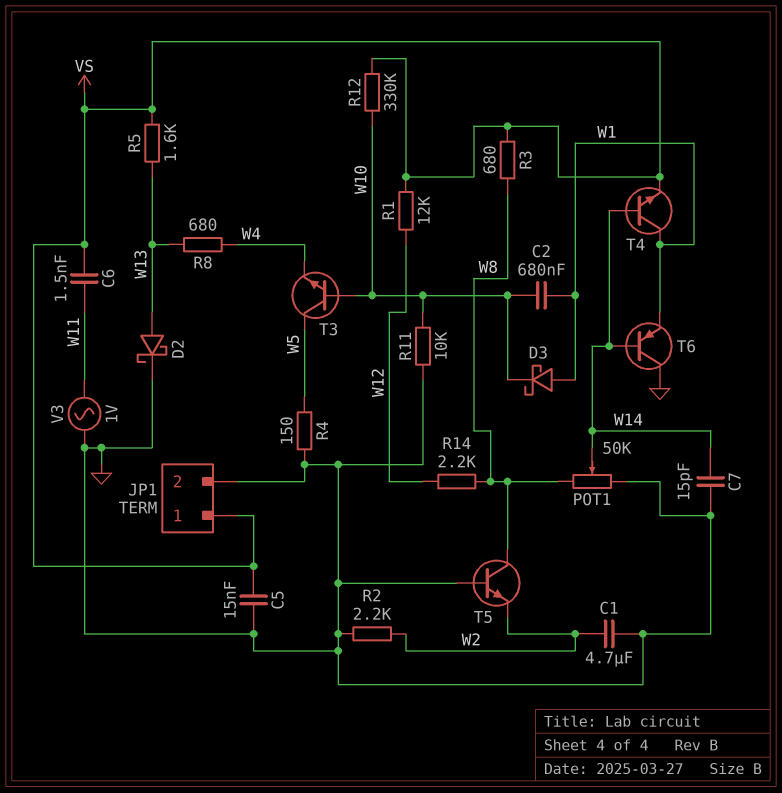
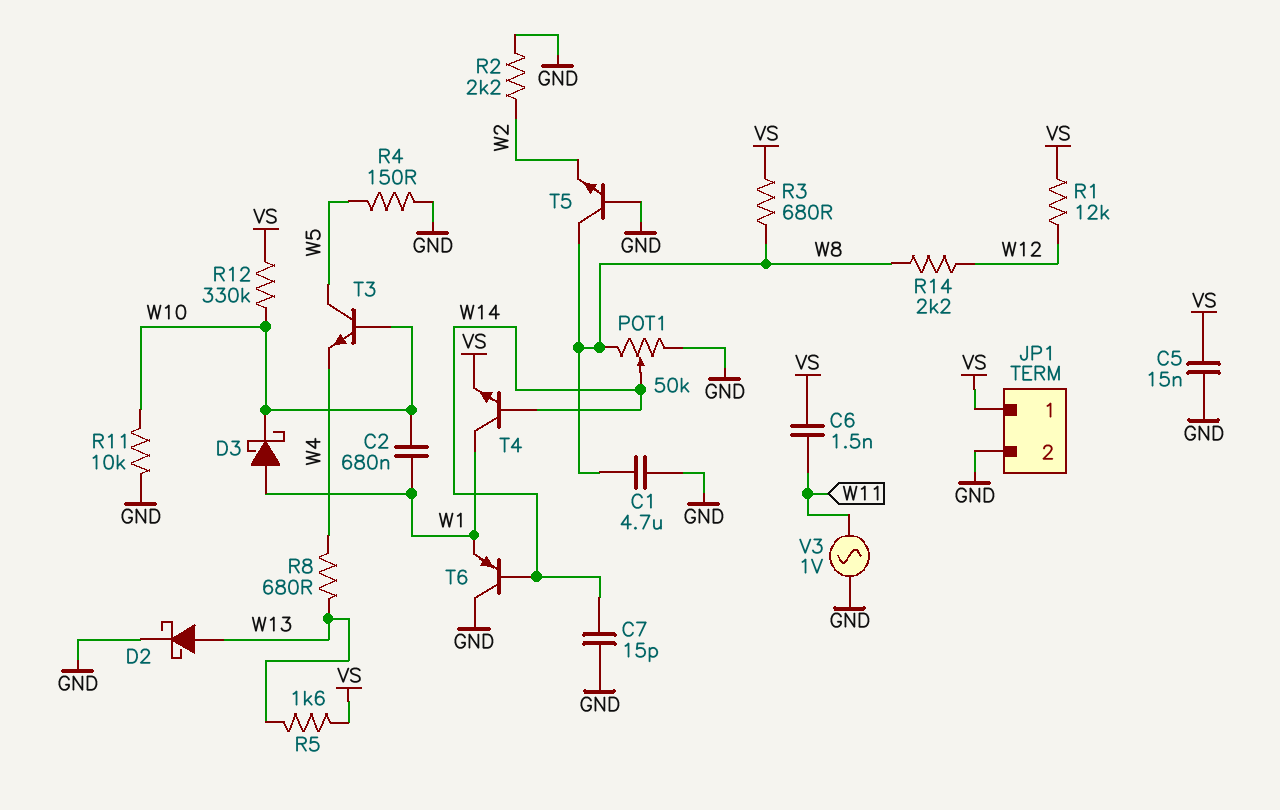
C1: 4.7uF (GND, W2) -> 4.7uF (GND, W8)

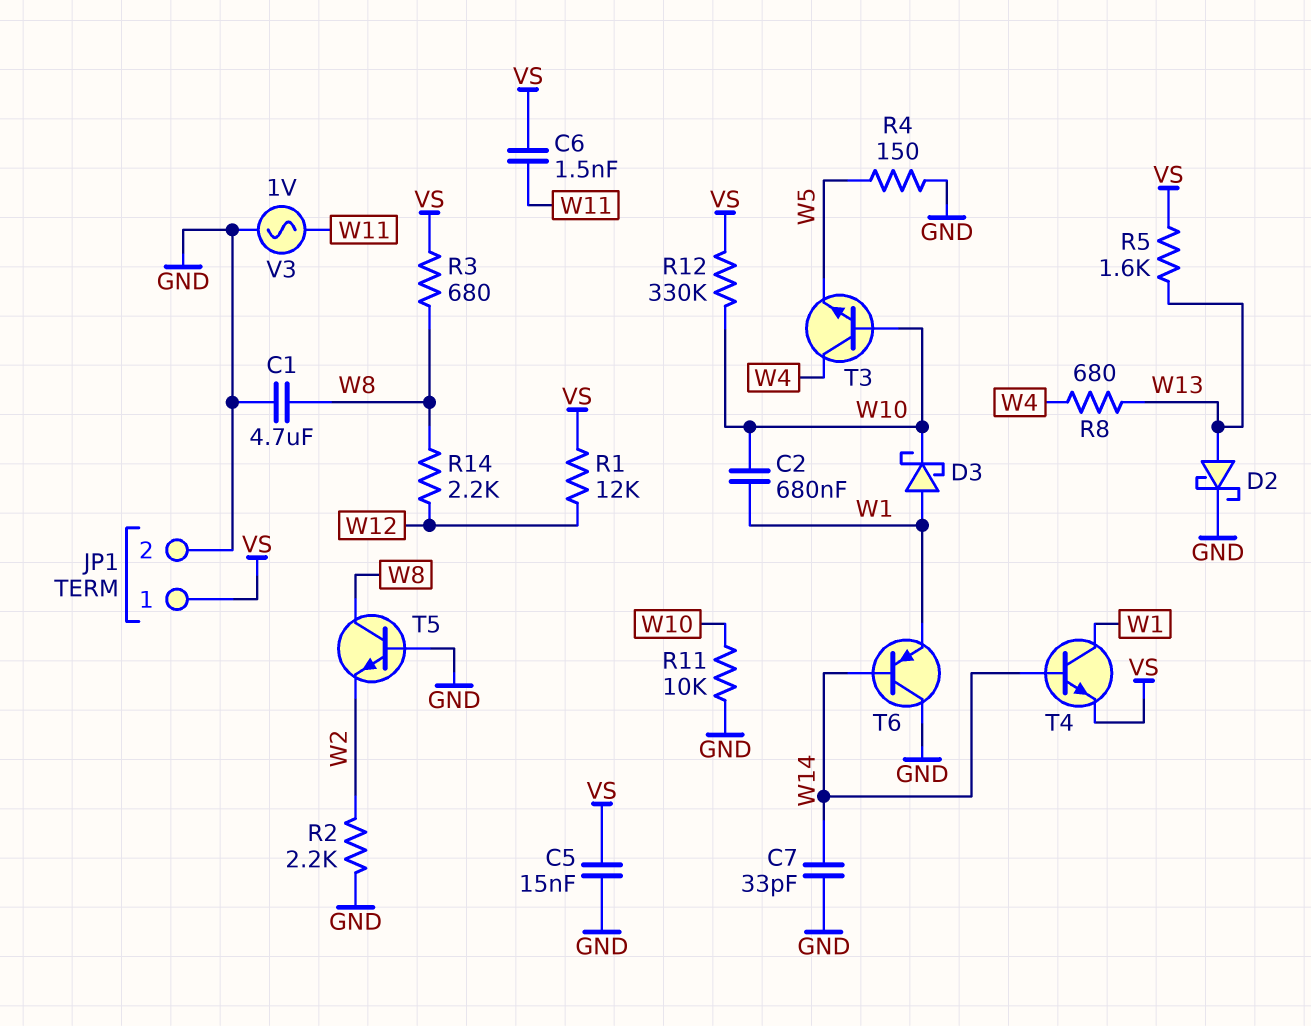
C7: 15pF (GND, W14) -> 33pF (GND, W14)
POT1: 50k (GND, W8, wiper W14) -> none
T3: NPN (B W10, C W5, E W4) -> NPN (B W10, C W4, E W5)

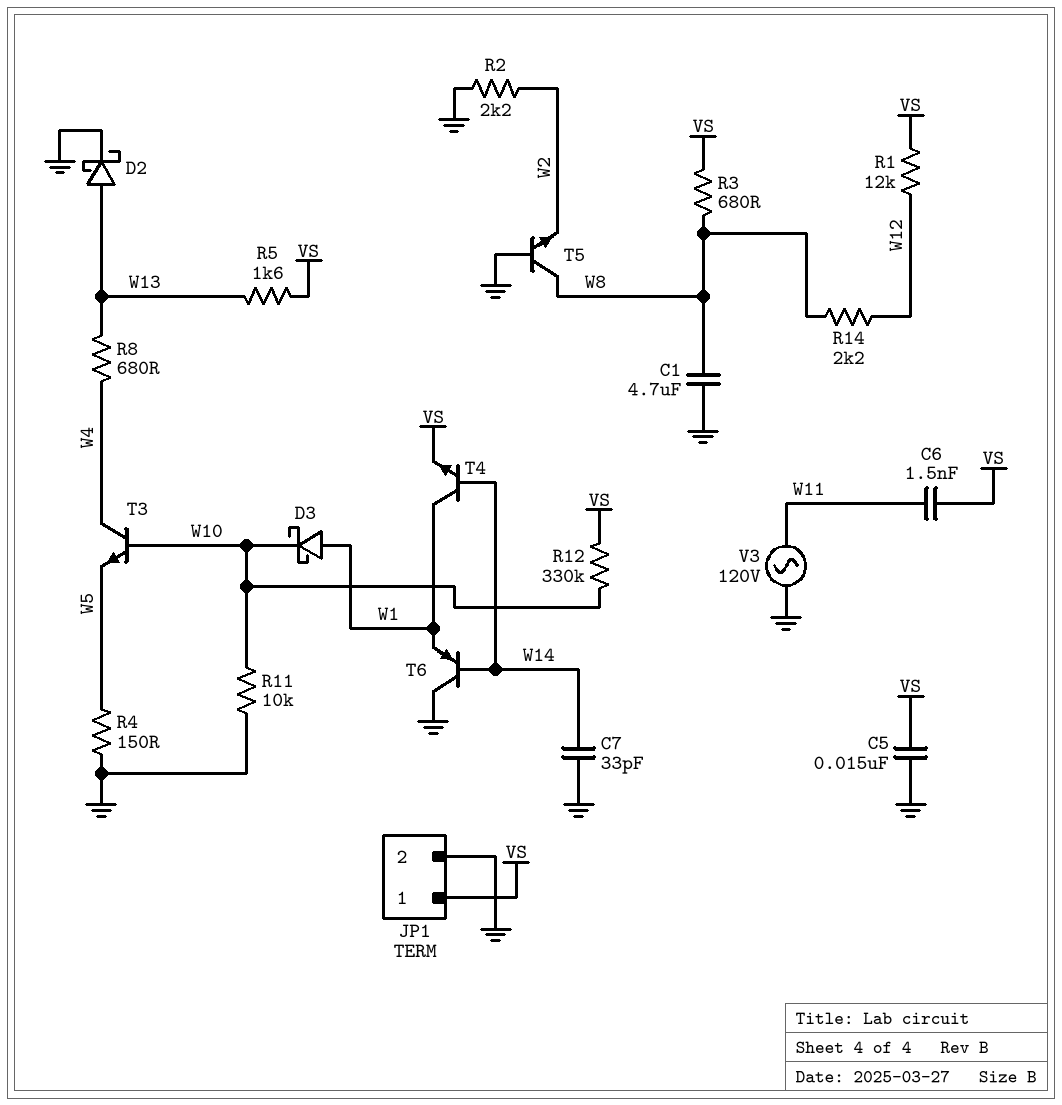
C2: 680nF (W1, W10) -> none
V3: AC 1V (GND, W11) -> AC 120V (GND, W11)

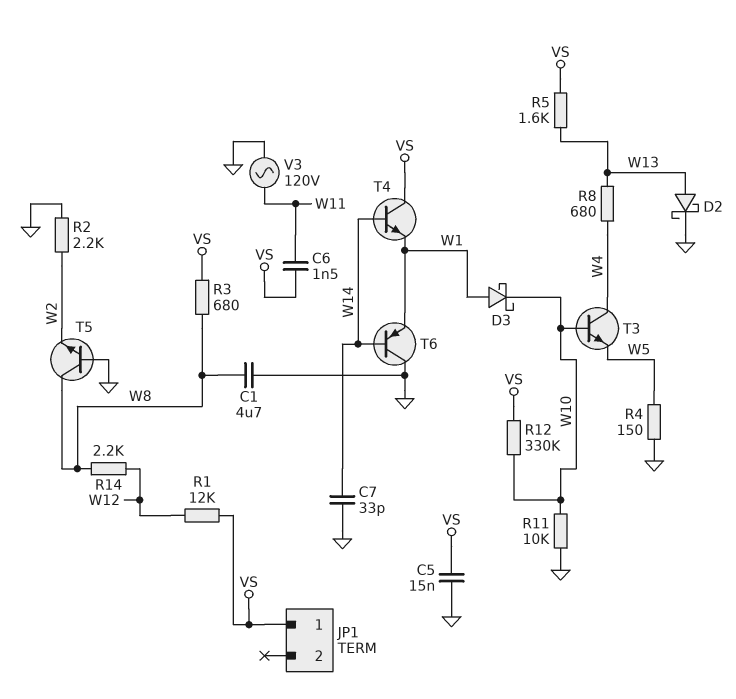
JP1 pin 2: GND -> none
T4: NPN (B W14, C W1, E VS) -> NPN (B W14, C VS, E W1)

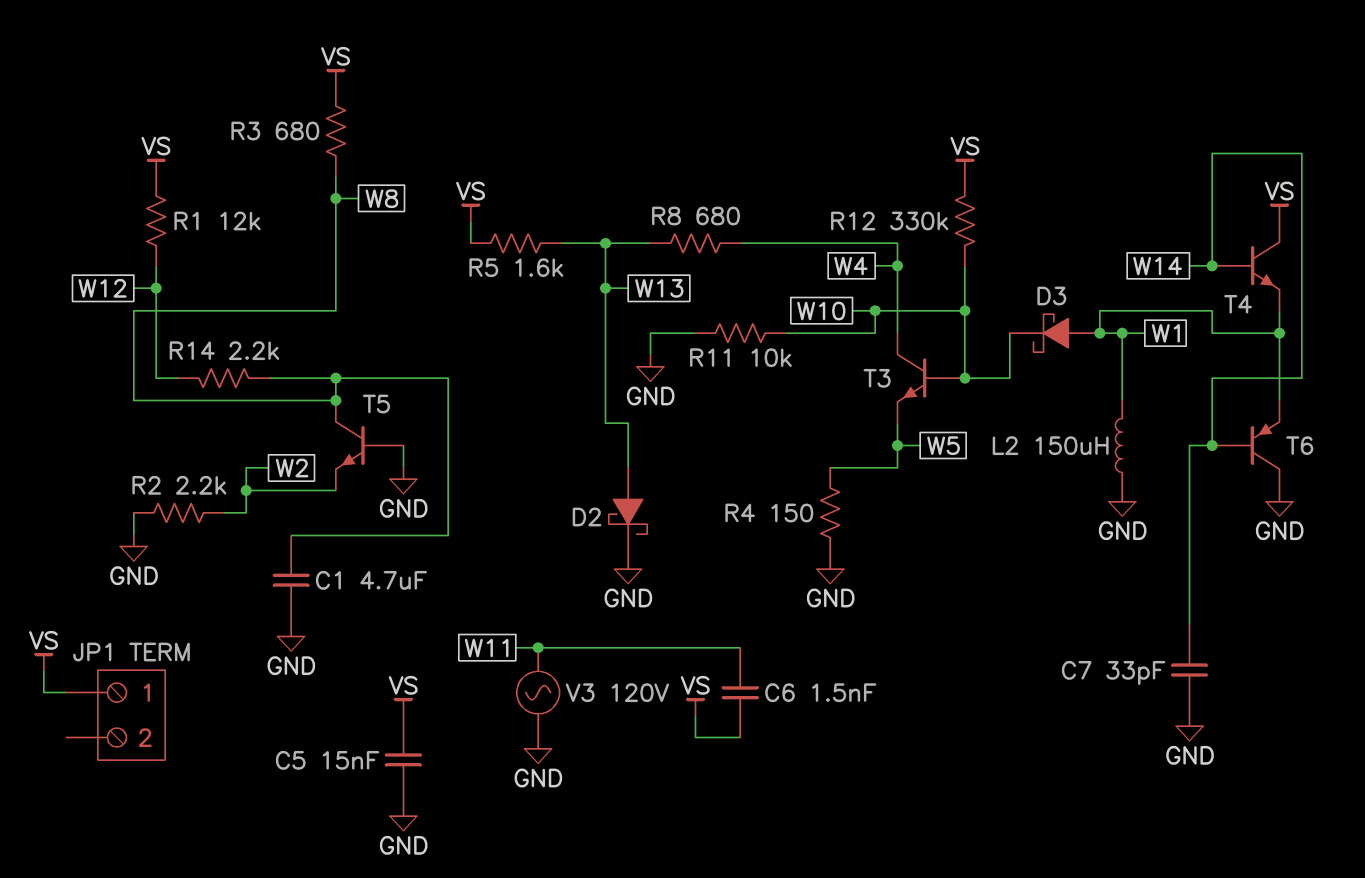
L2: none -> 150uH (GND, W1)

